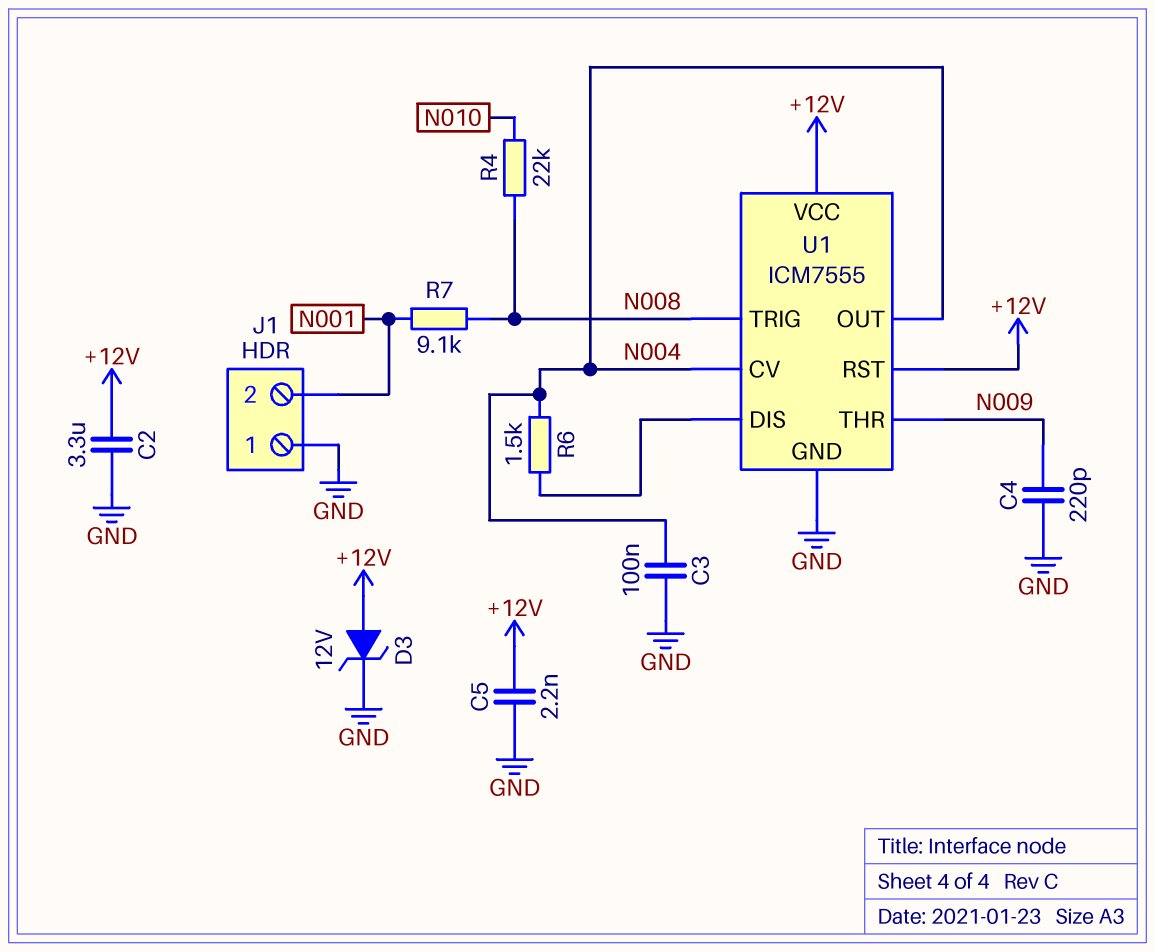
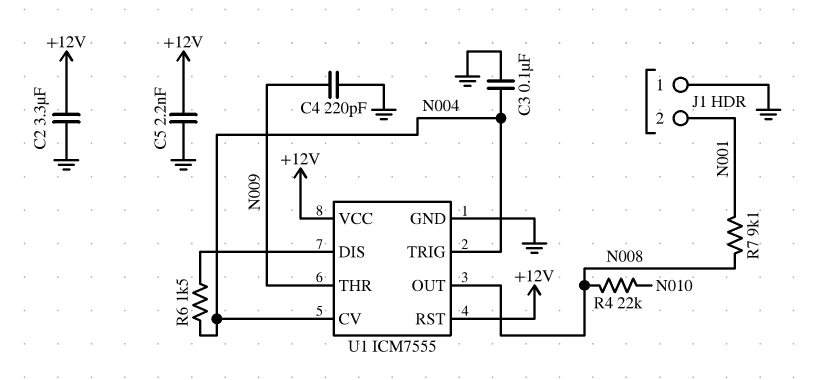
D3: zener 12V (A +12V, K GND) -> none
U1 pin OUT: N004 -> N008
U1 pin TRIG: N008 -> N004

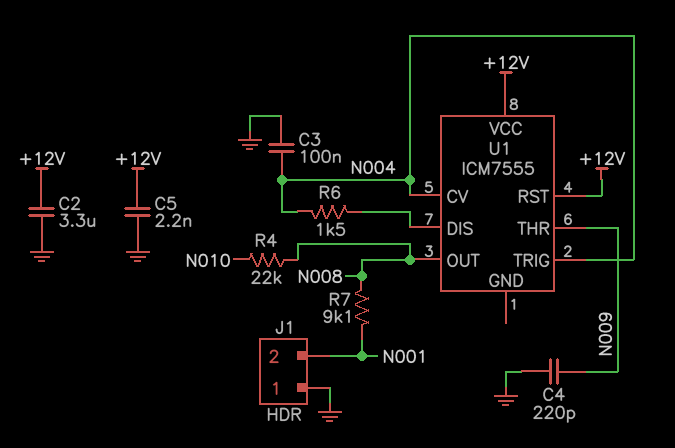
U1 pin GND: GND -> none

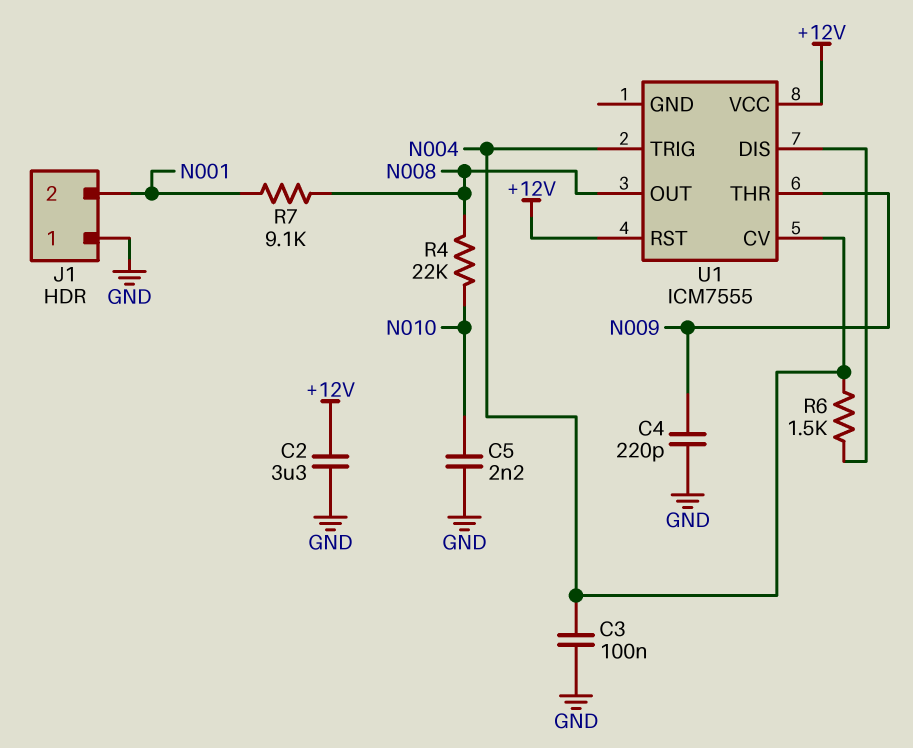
C5: 2.2nF (+12V, GND) -> 2.2nF (GND, N010)

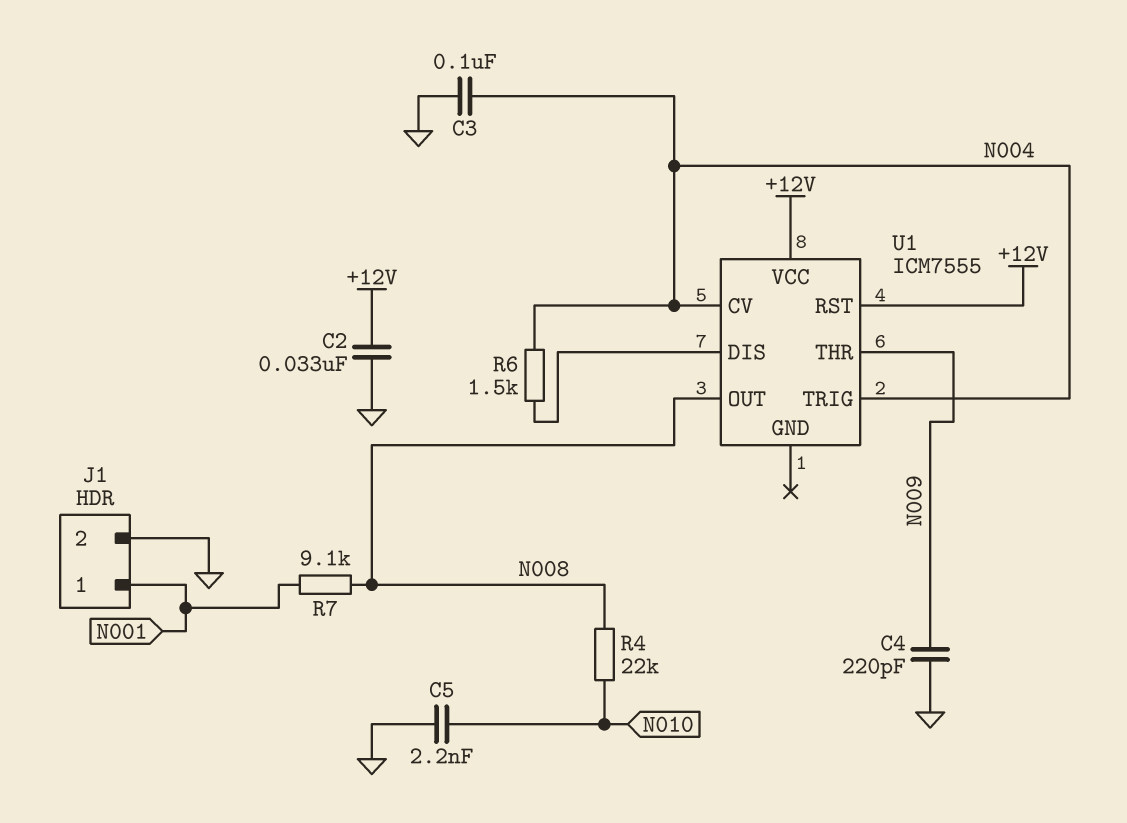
C2: 3.3uF (+12V, GND) -> 33nF (+12V, GND)
J1 pin 1: GND -> N001
J1 pin 2: N001 -> GND

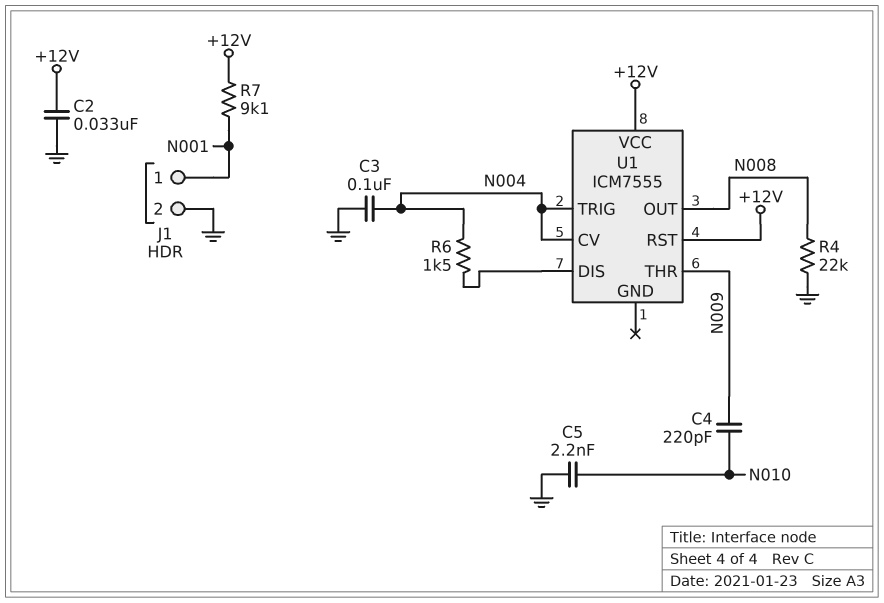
C4: 220pF (GND, N009) -> 220pF (N009, N010)
R4: 22k (N008, N010) -> 22k (GND, N008)
R7: 9.1k (N001, N008) -> 9.1k (+12V, N001)

